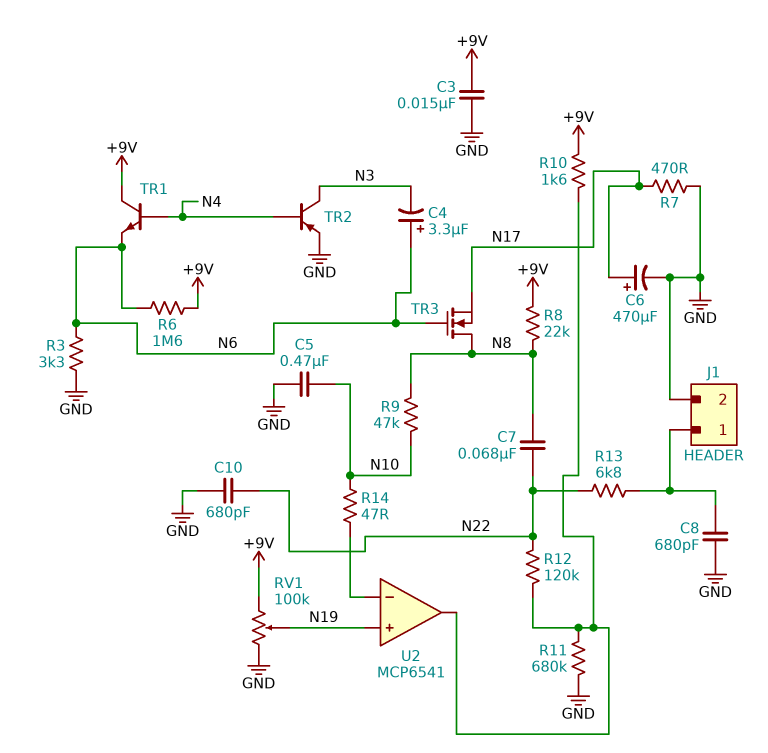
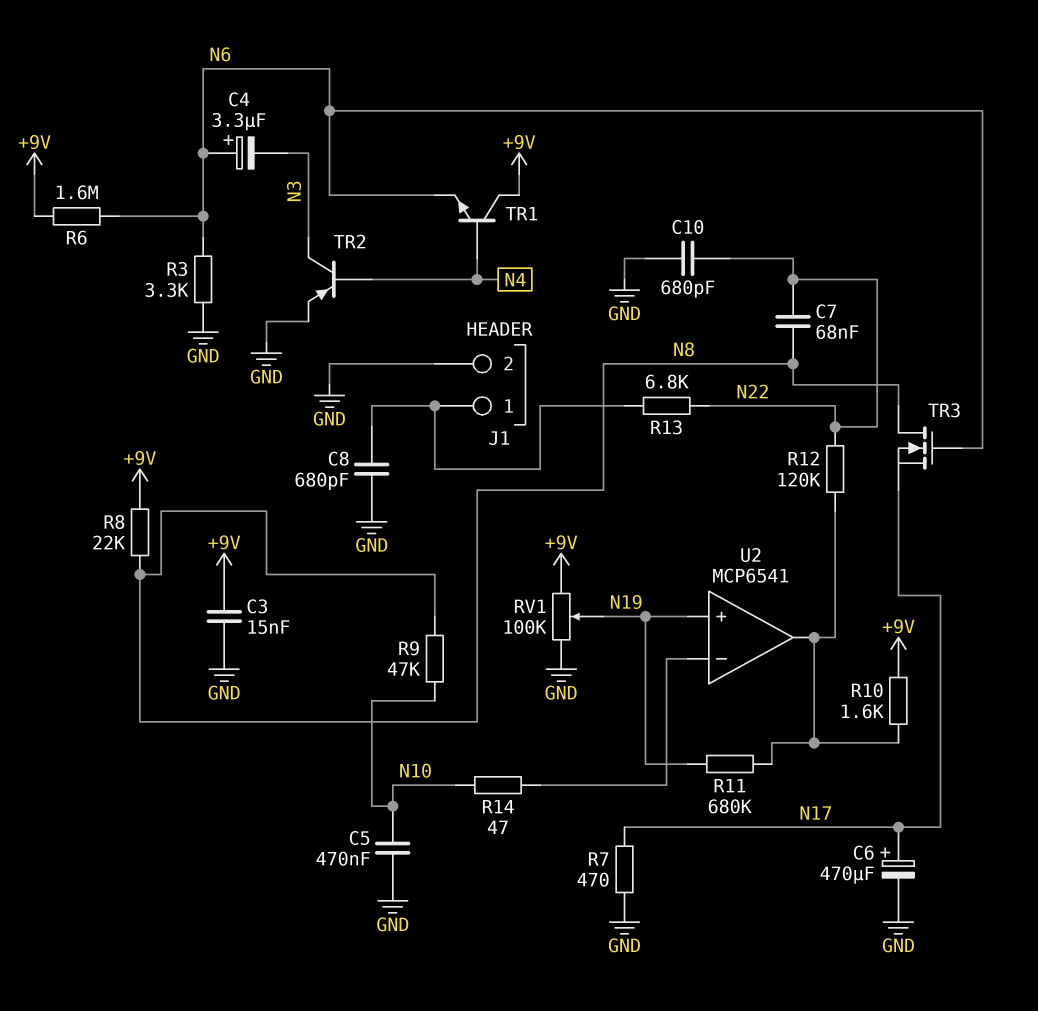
R11: 680k (GND, U2/out) -> 680k (N19, U2/out)

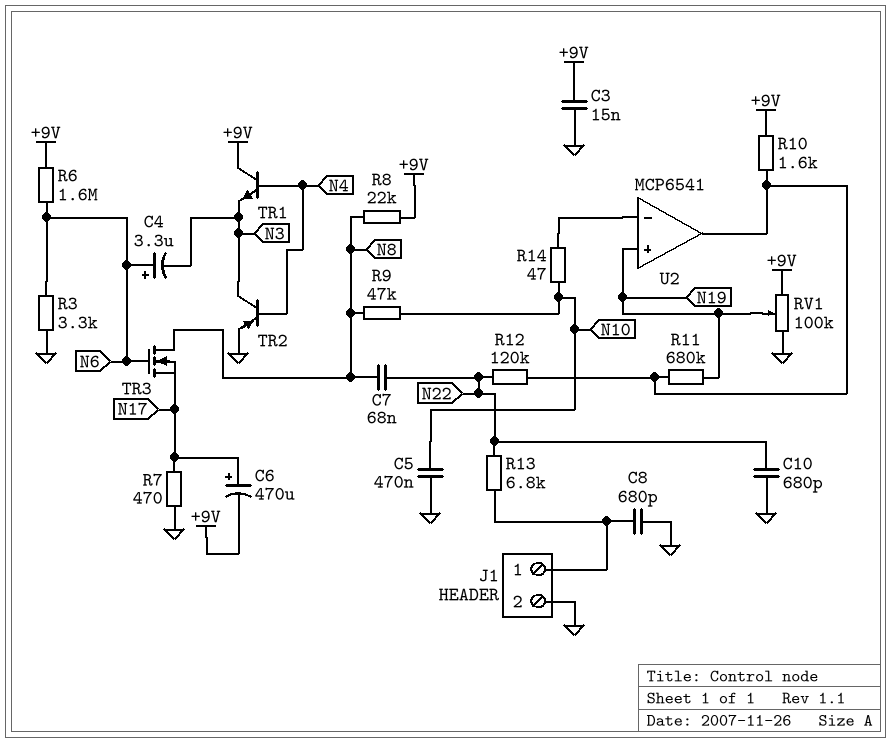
C6: 470uF (plus N17, minus GND) -> 470uF (plus N17, minus +9V)
TR1: NPN (B N4, C +9V, E N6) -> NPN (B N4, C +9V, E N3)

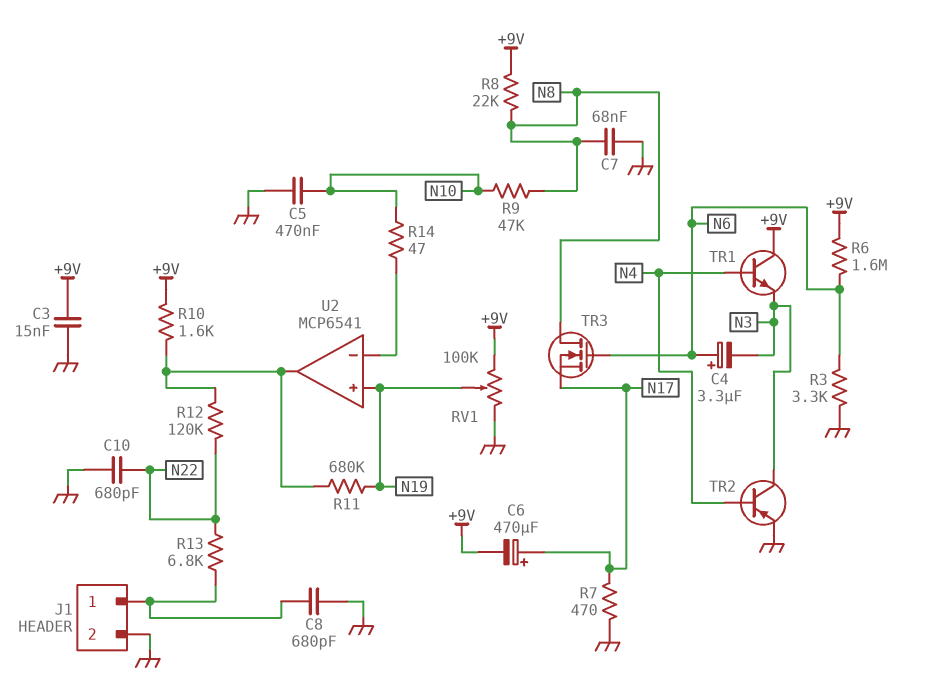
C7: 68nF (N8, N22) -> 68nF (GND, N8)

